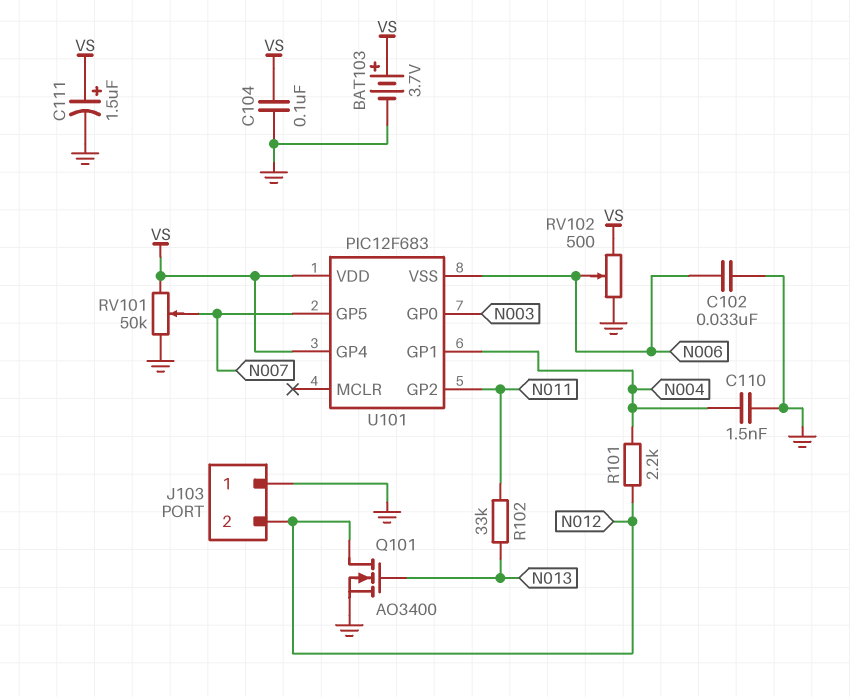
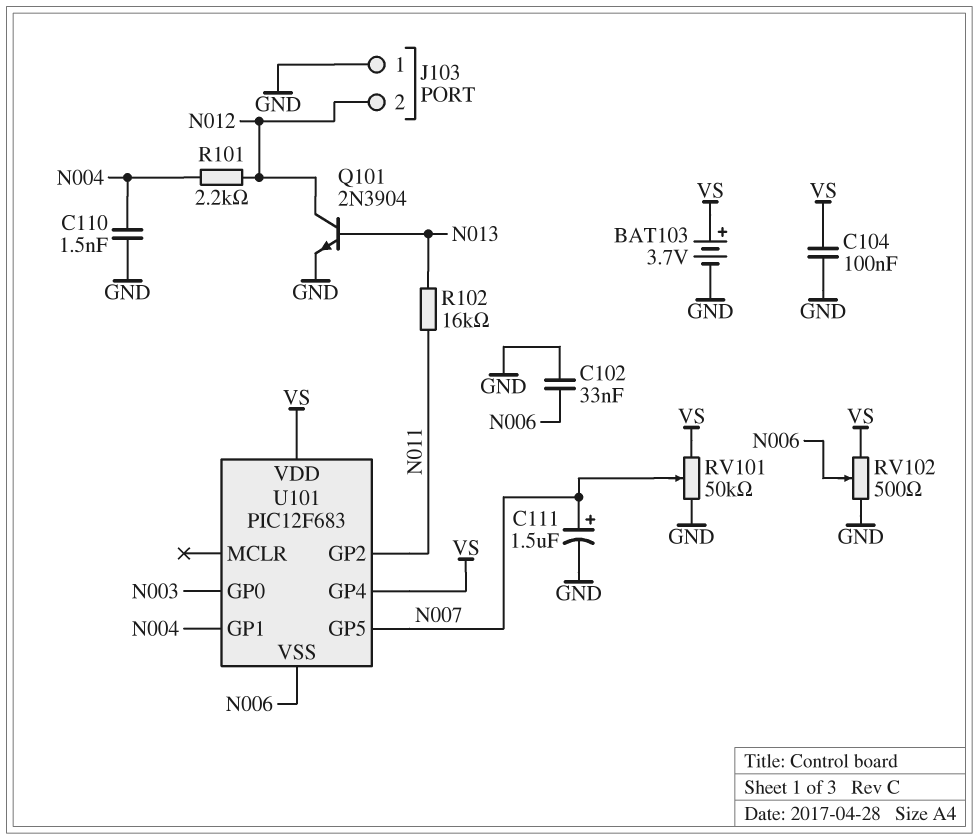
C111: 1.5uF (plus VS, minus GND) -> 1.5uF (plus N007, minus GND)
Q101: NMOS AO3400 (G N013, D N012, S GND) -> NPN 2N3904 (B N013, C N012, E GND)
R102: 33k (N011, N013) -> 16k (N011, N013)

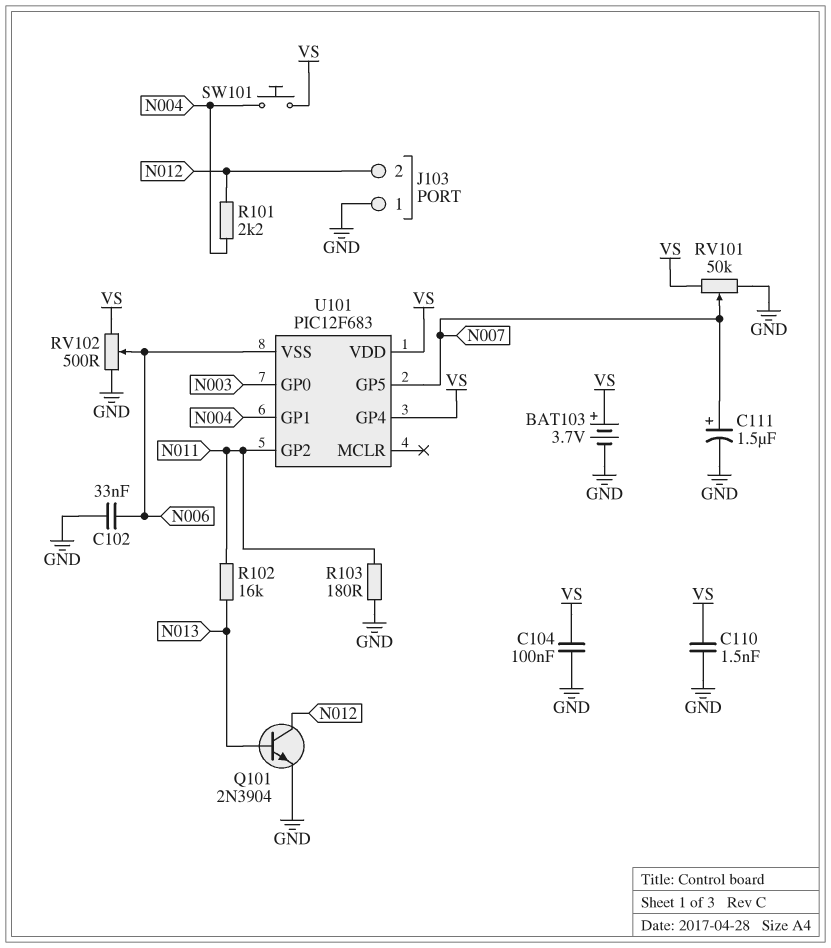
C110: 1.5nF (GND, N004) -> 1.5nF (GND, VS)
R103: none -> 180 (GND, N011)
SW101: none -> button (N004, VS)

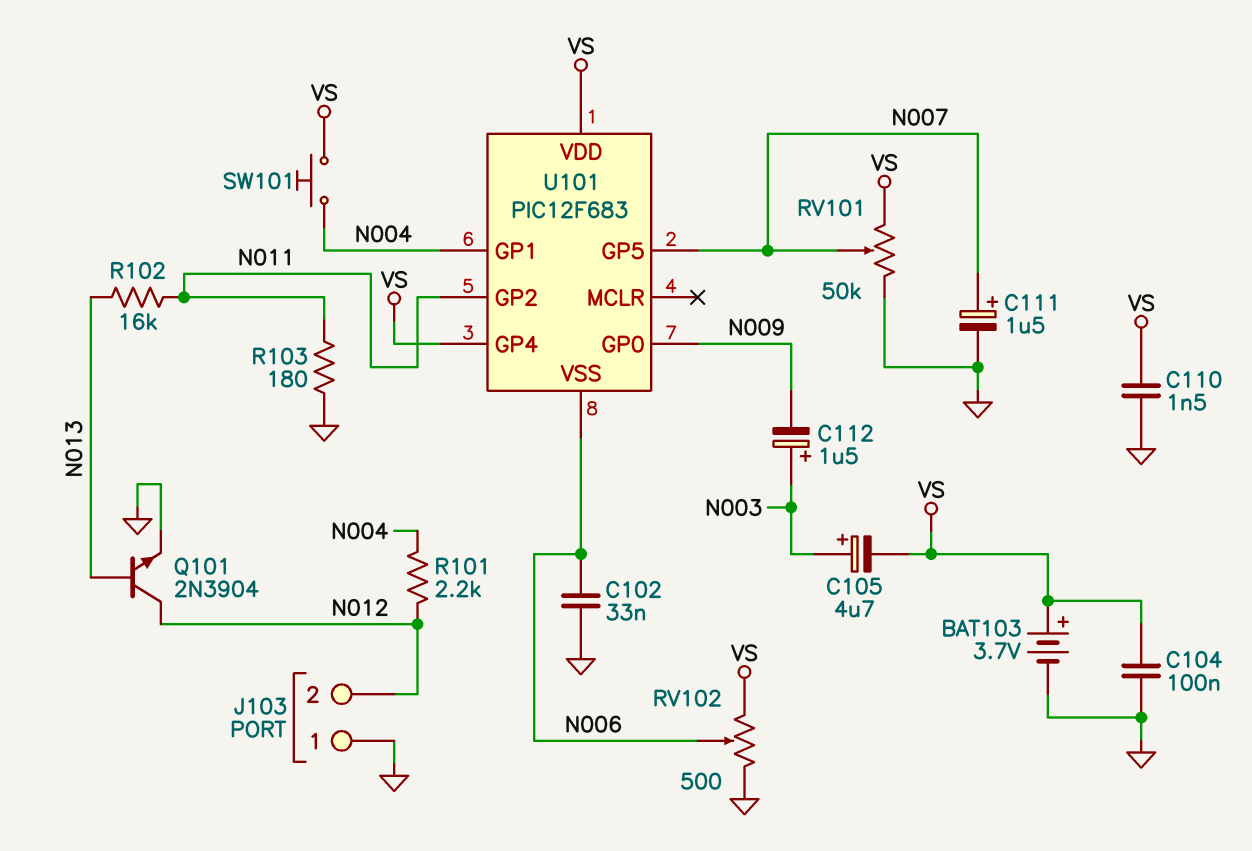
C105: none -> 4.7uF (plus N003, minus VS)
C112: none -> 1.5uF (plus N003, minus N009)
U101 pin GP0: N003 -> N009

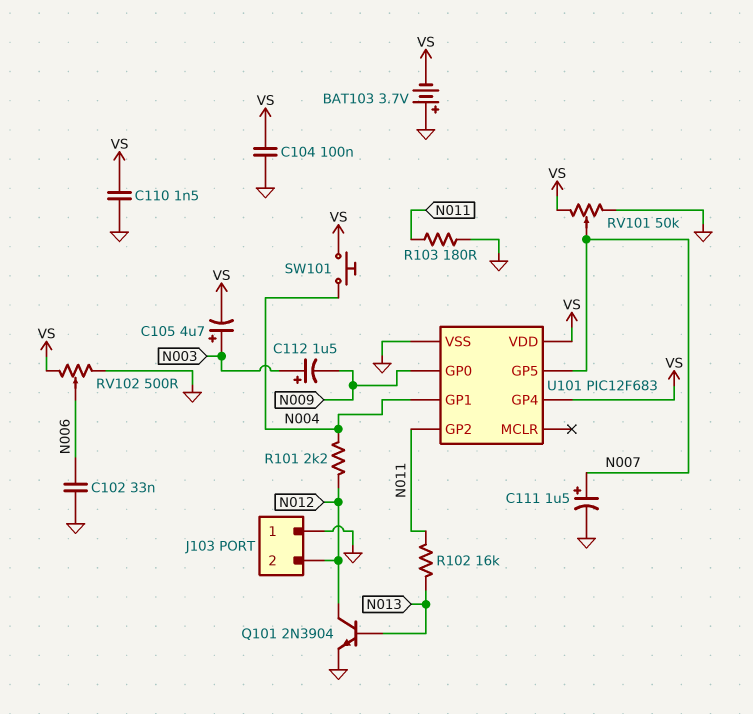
BAT103: 3.7V (plus VS, minus GND) -> 3.7V (plus GND, minus VS)
U101 pin VSS: N006 -> GND

